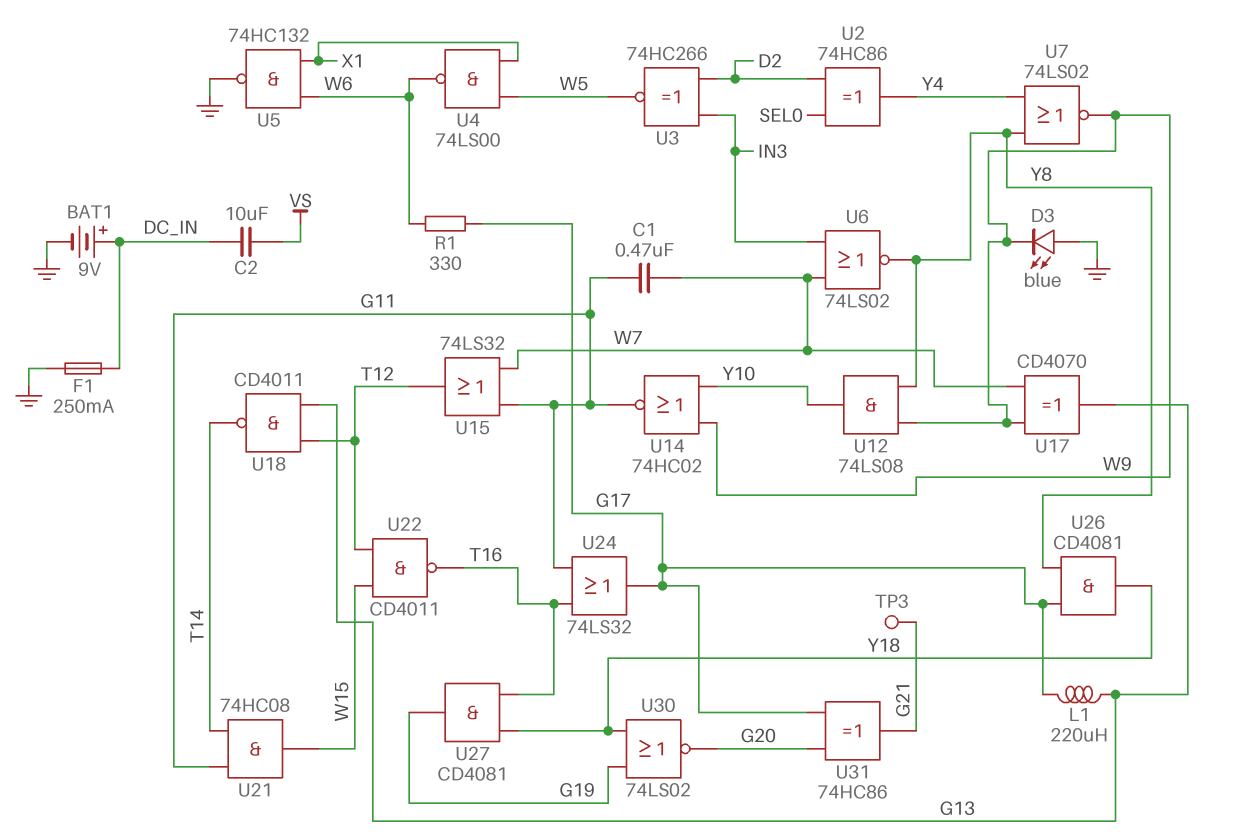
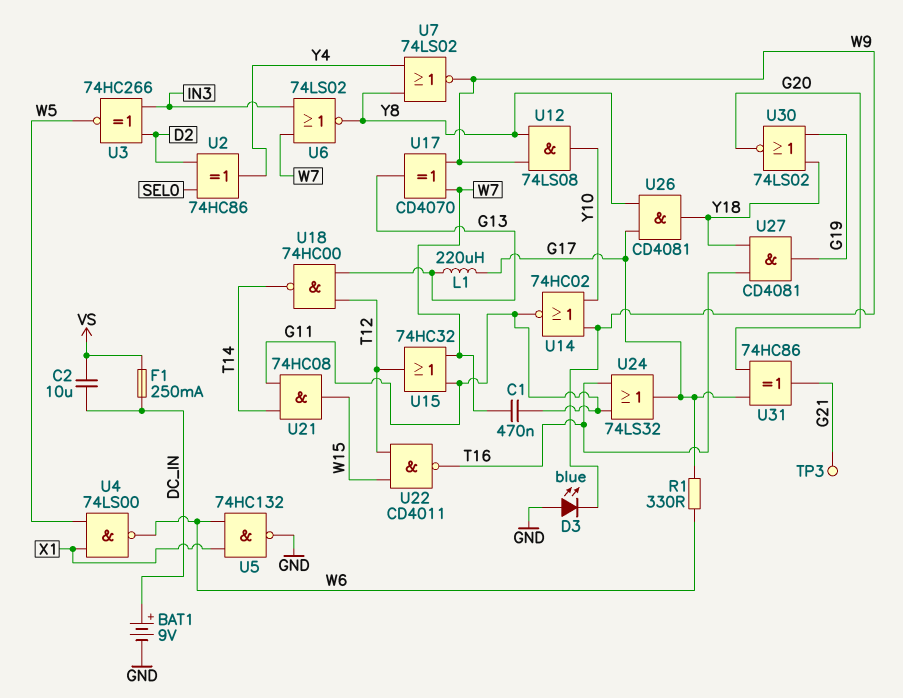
F1: 250mA (DC_IN, GND) -> 250mA (DC_IN, VS)
U15: OR 74LS32 (in G11, in W7, out T12) -> OR 74HC32 (in G11, in W7, out T12)
U18: NAND CD4011 (in G13, in T12, out T14) -> NAND 74HC00 (in G13, in T12, out T14)

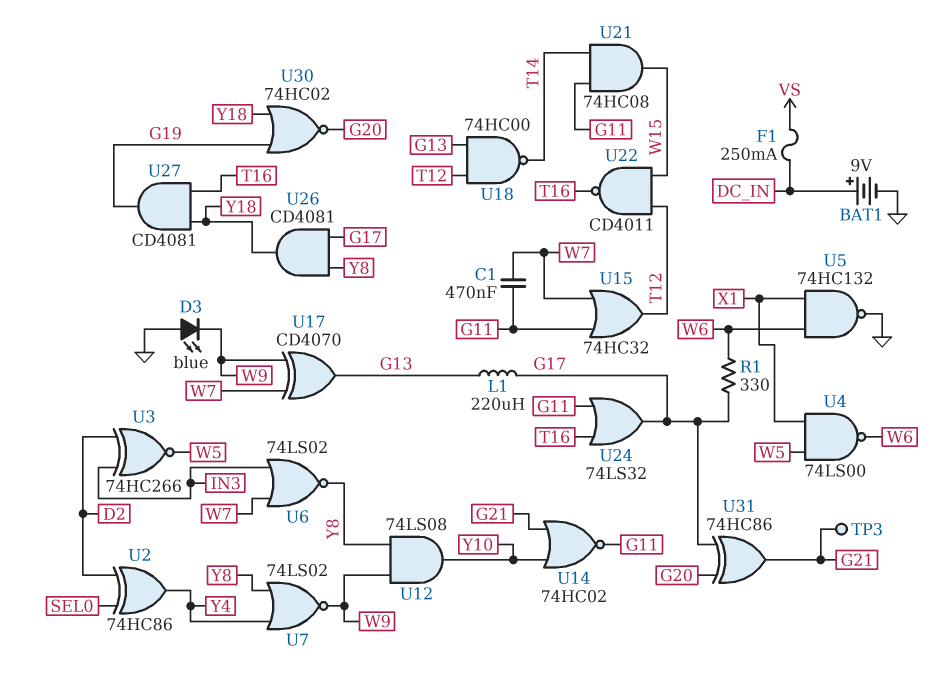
C2: 10uF (DC_IN, VS) -> none
U14: NOR 74HC02 (in W9, in Y10, out G11) -> NOR 74HC02 (in G21, in Y10, out G11)
U30: NOR 74LS02 (in G19, in Y18, out G20) -> NOR 74HC02 (in G19, in Y18, out G20)

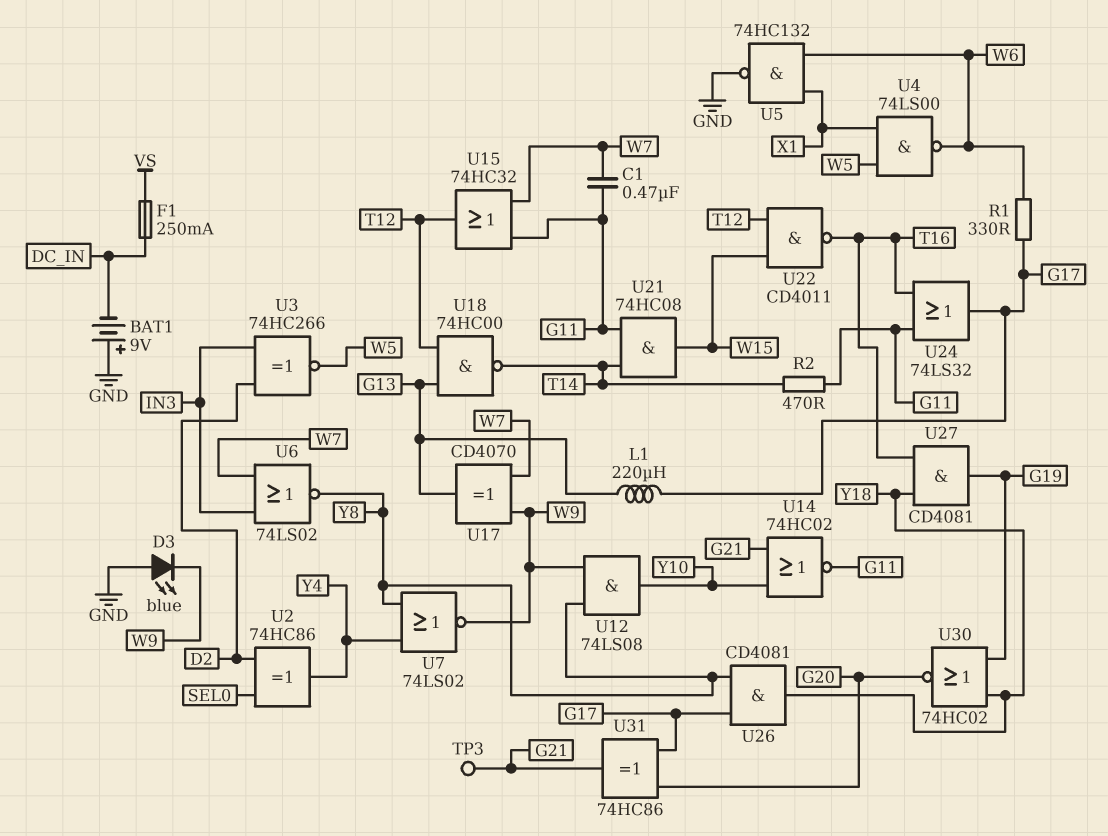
BAT1: 9V (plus DC_IN, minus GND) -> 9V (plus GND, minus DC_IN)
R2: none -> 470 (G11, T14)

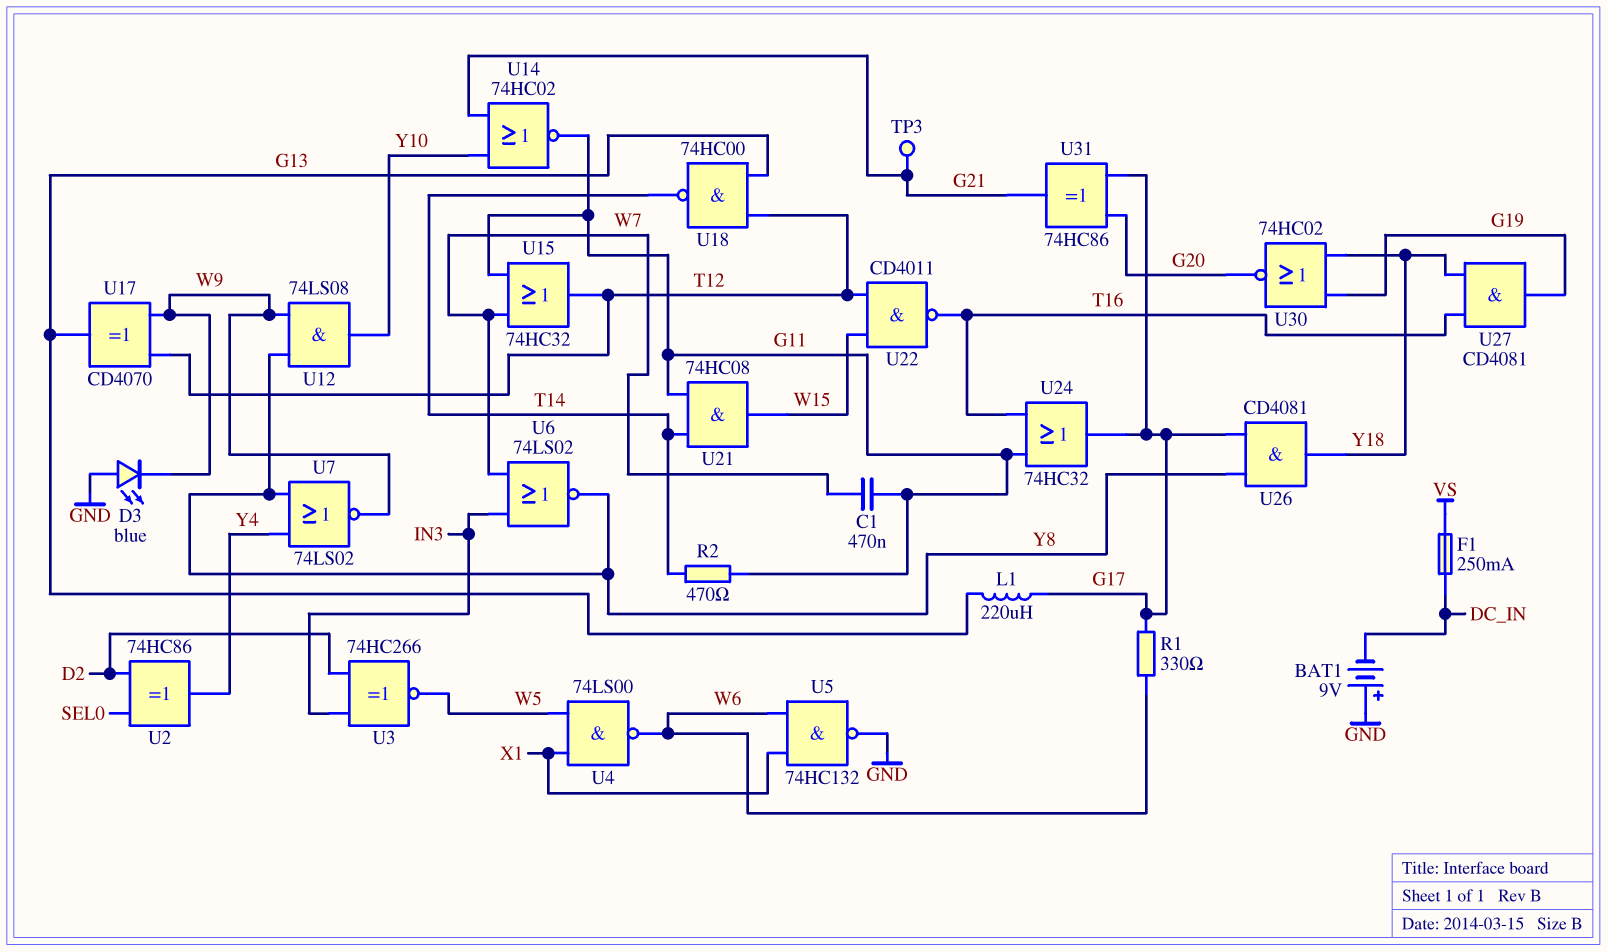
U17: XOR CD4070 (in W7, in W9, out G13) -> XOR CD4070 (in T12, in W9, out G13)
U24: OR 74LS32 (in G11, in T16, out G17) -> OR 74HC32 (in G11, in T16, out G17)

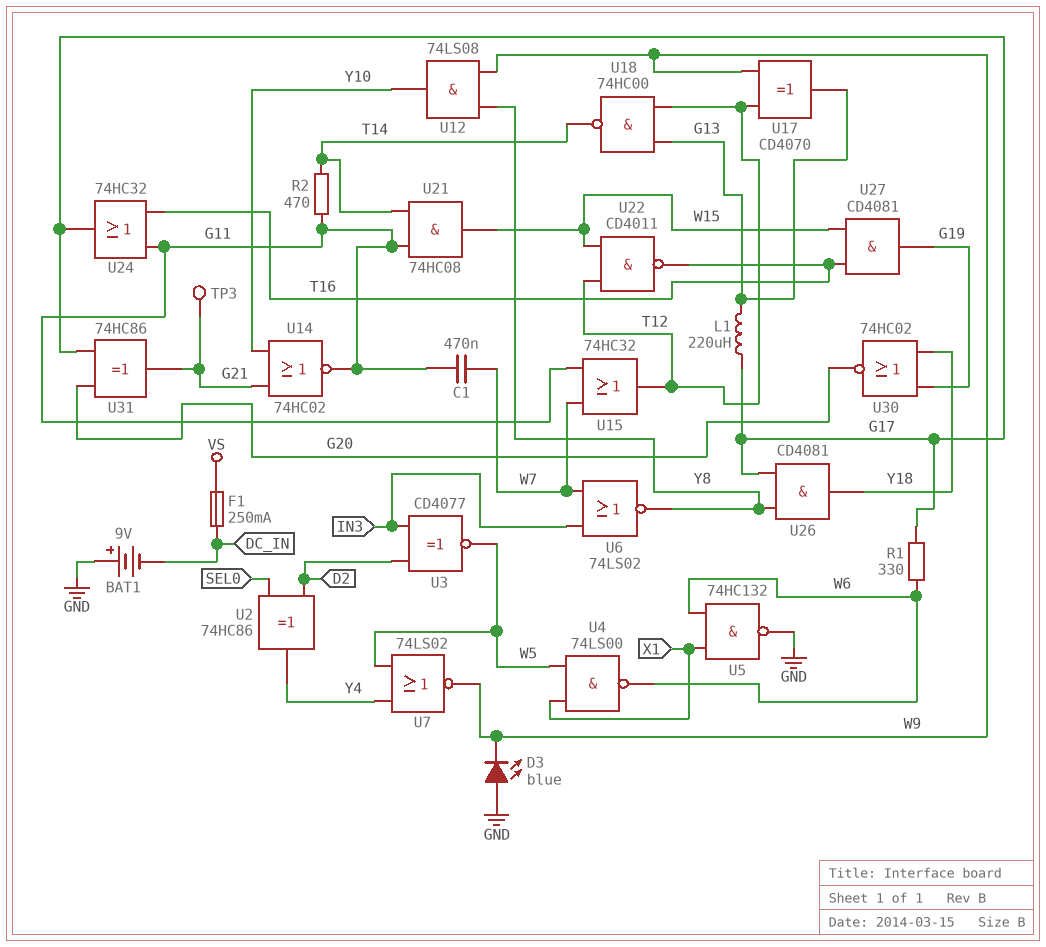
U3: XNOR 74HC266 (in D2, in IN3, out W5) -> XNOR CD4077 (in D2, in IN3, out W5)
U7: NOR 74LS02 (in Y4, in Y8, out W9) -> NOR 74LS02 (in W5, in Y4, out W9)
U27: AND CD4081 (in T16, in Y18, out G19) -> AND CD4081 (in T16, in W15, out G19)

